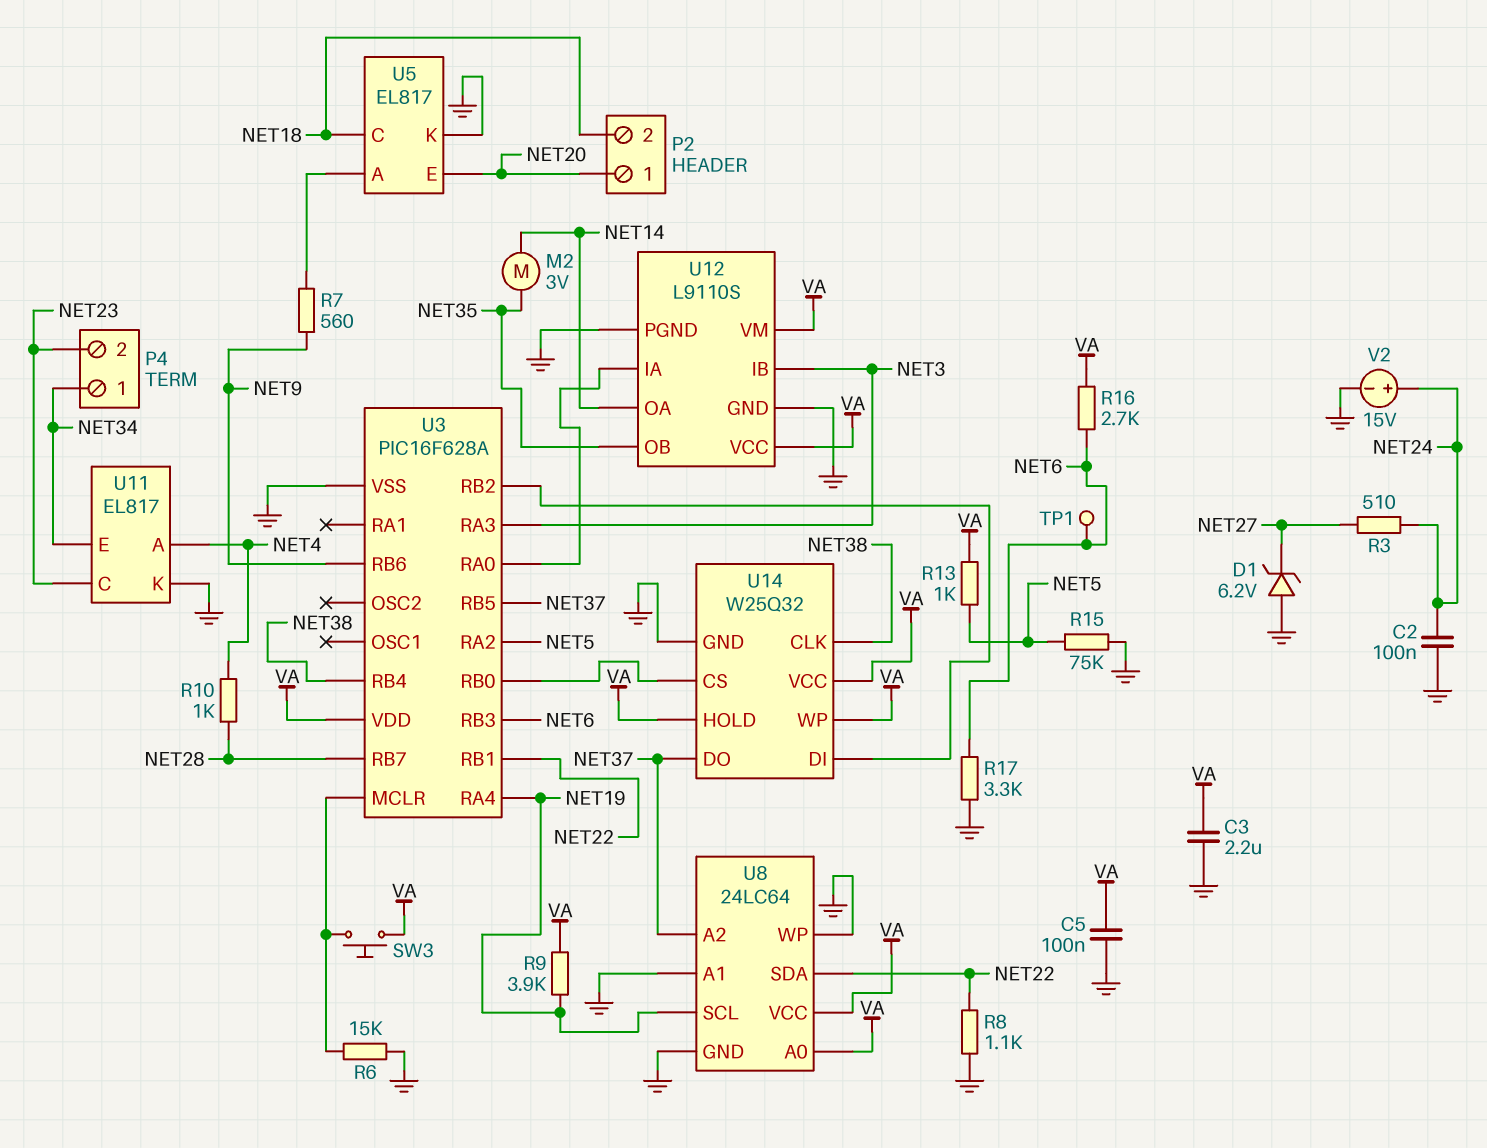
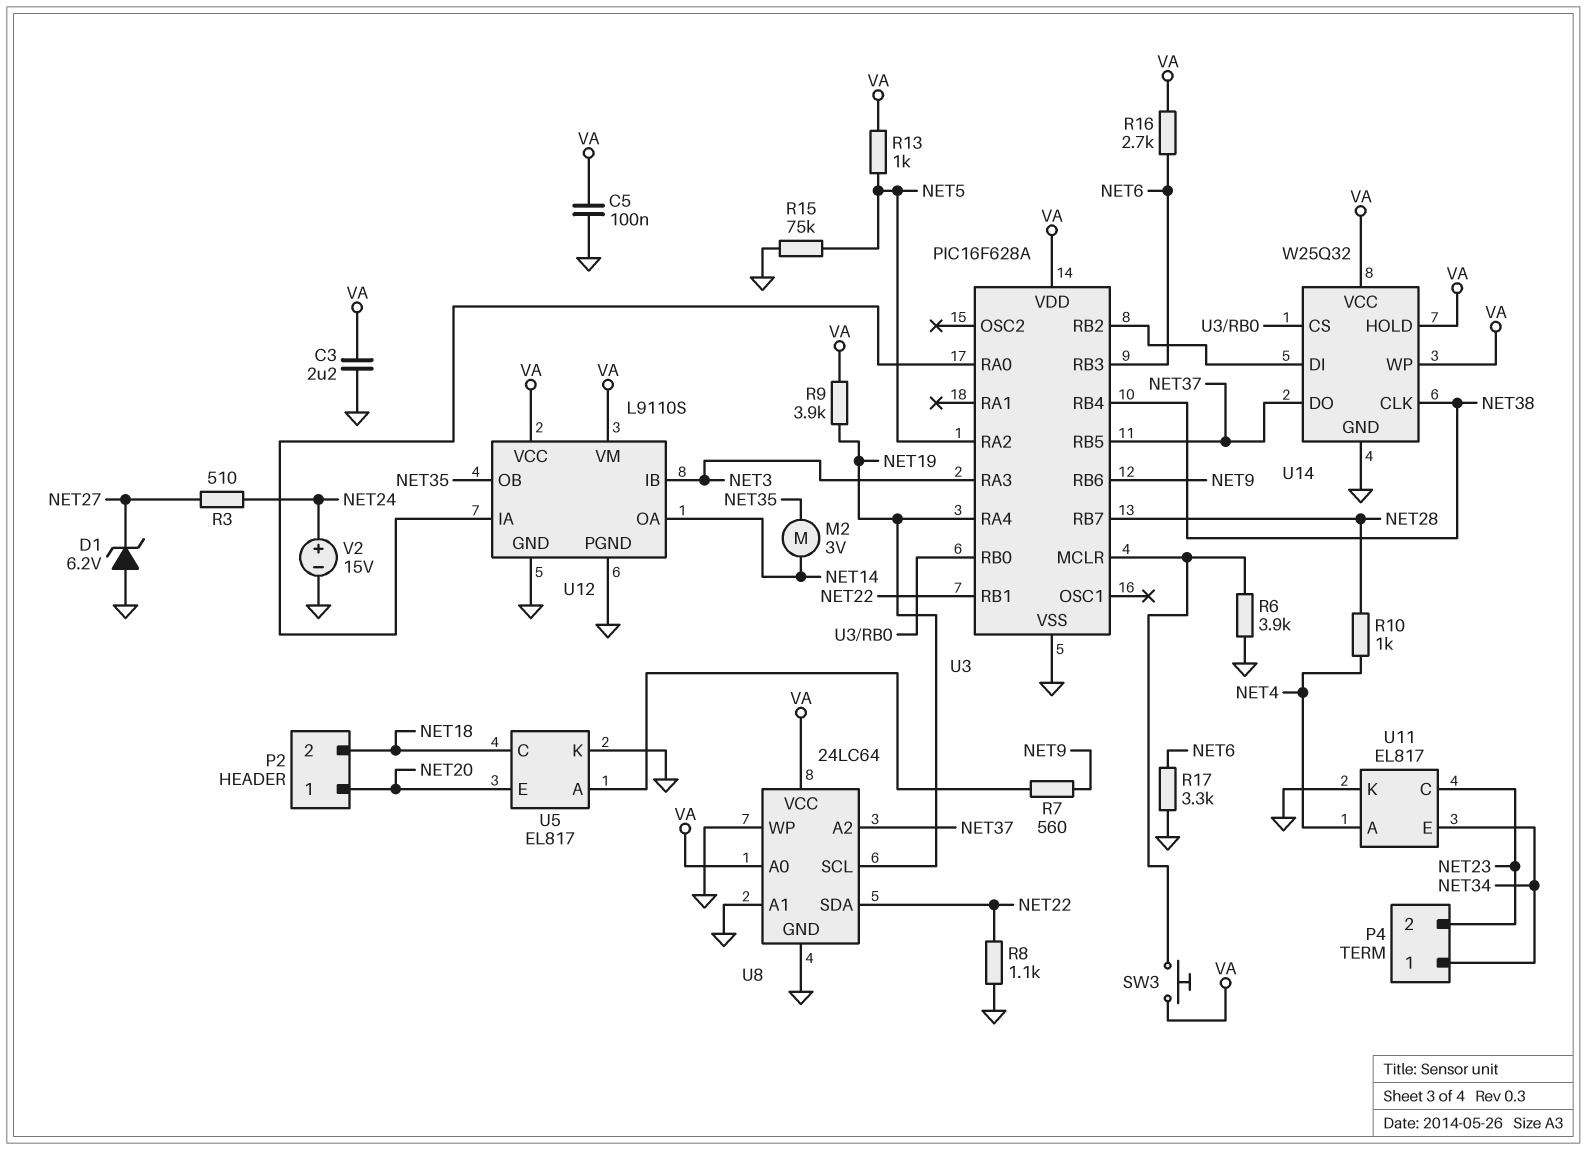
C2: 100nF (GND, NET24) -> none
R6: 15k (GND, U3/MCLR) -> 3.9k (GND, U3/MCLR)
TP1: test point (NET6) -> none

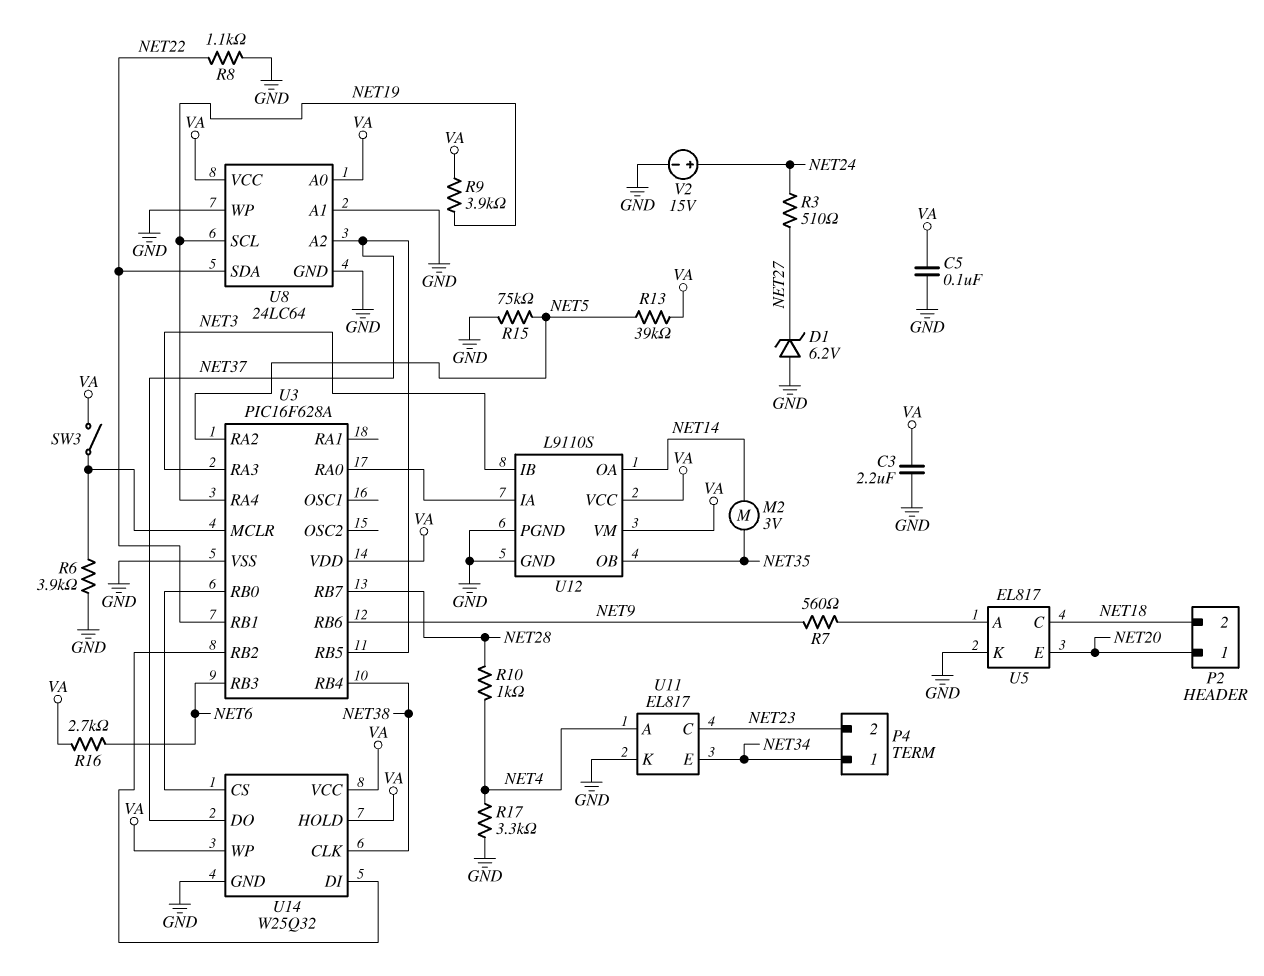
R13: 1k (NET5, VA) -> 39k (NET5, VA)
R17: 3.3k (GND, NET6) -> 3.3k (GND, NET4)
SW3: button (U3/MCLR, VA) -> switch (U3/MCLR, VA)

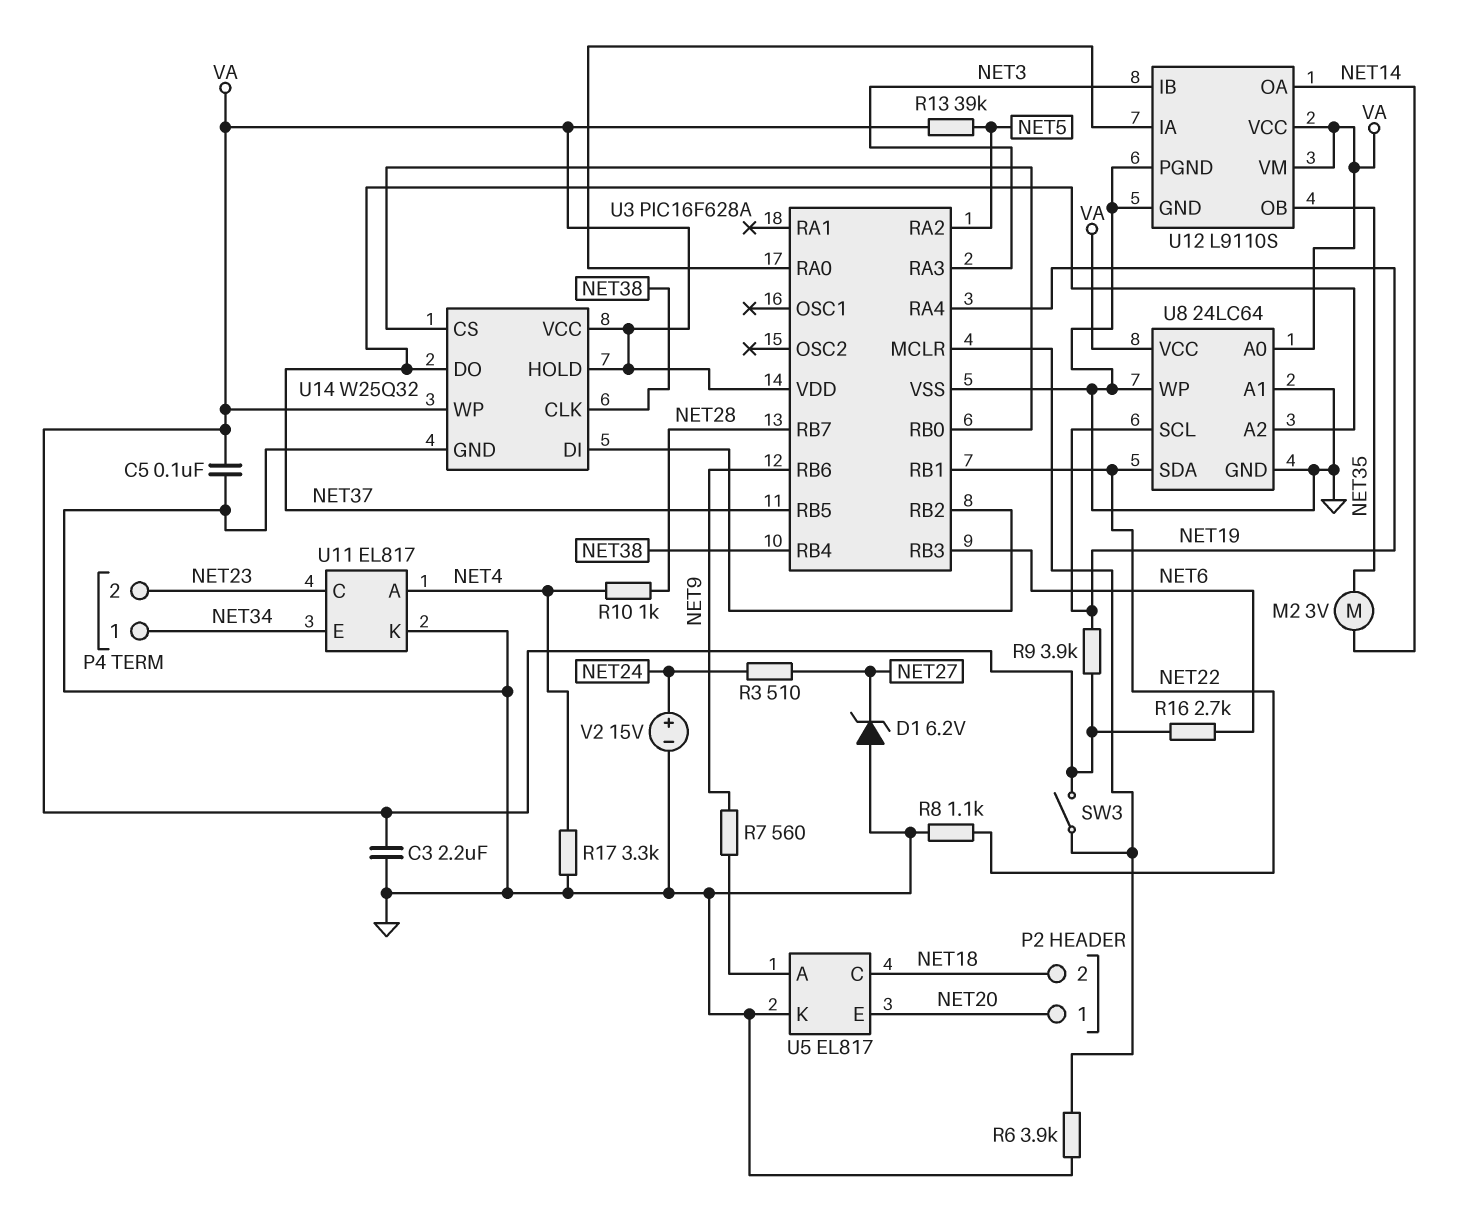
R15: 75k (GND, NET5) -> none

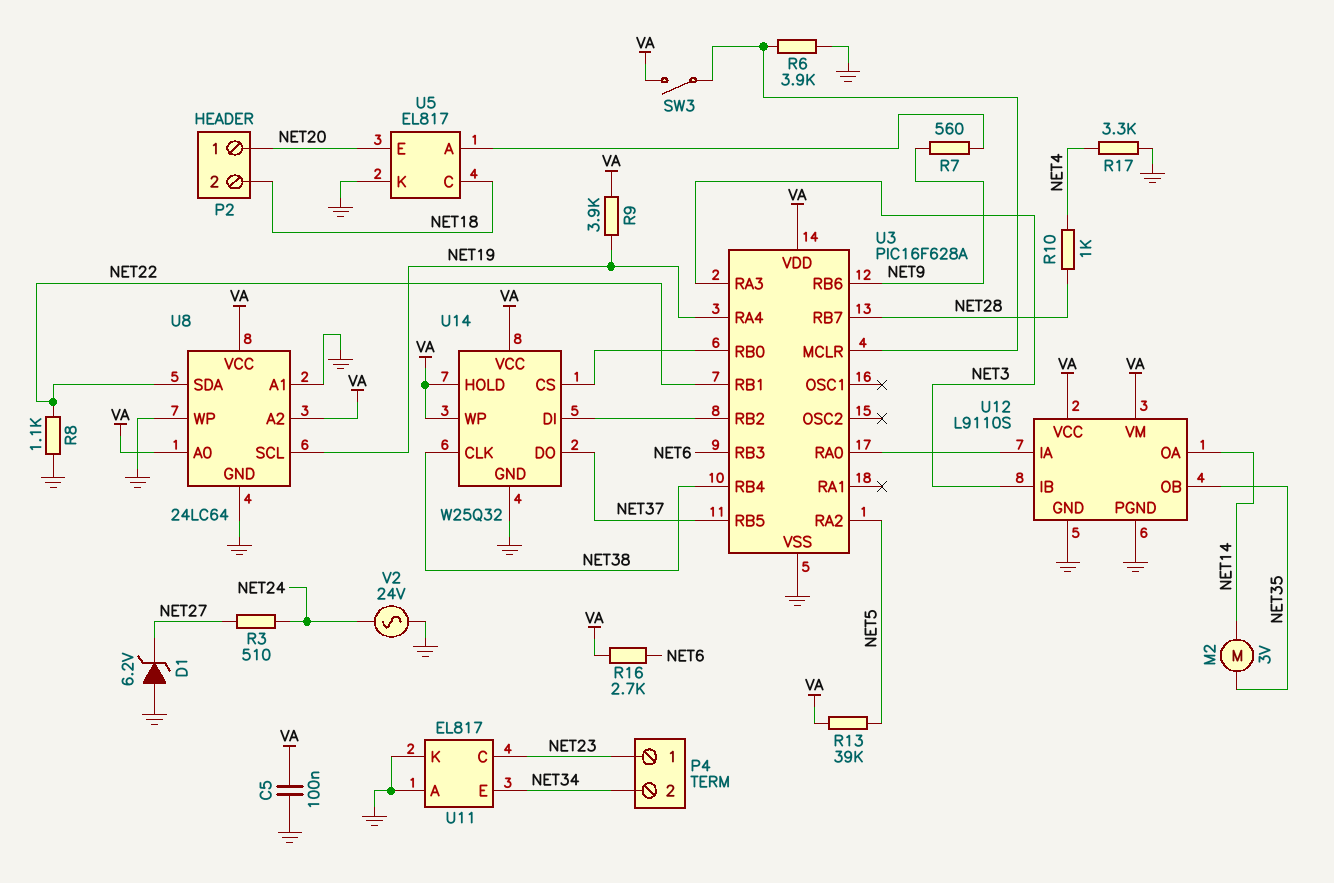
C3: 2.2uF (GND, VA) -> none
P4 pin 1: NET34 -> NET23
P4 pin 2: NET23 -> NET34
U8 pin A2: NET37 -> VA
U11 pin A: NET4 -> GND
V2: 15V (plus NET24, minus GND) -> AC 24V (GND, NET24)

